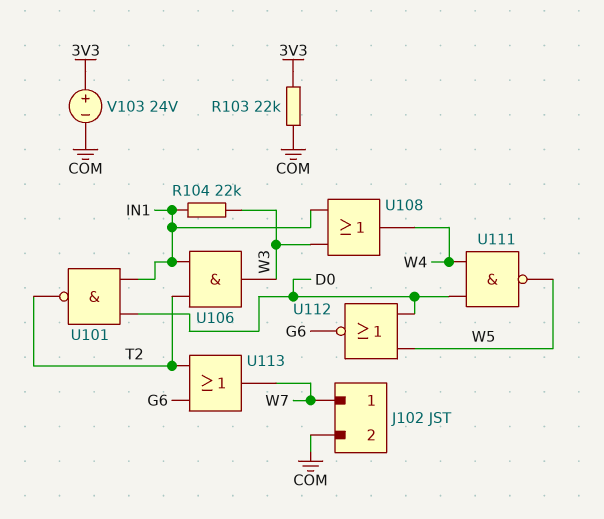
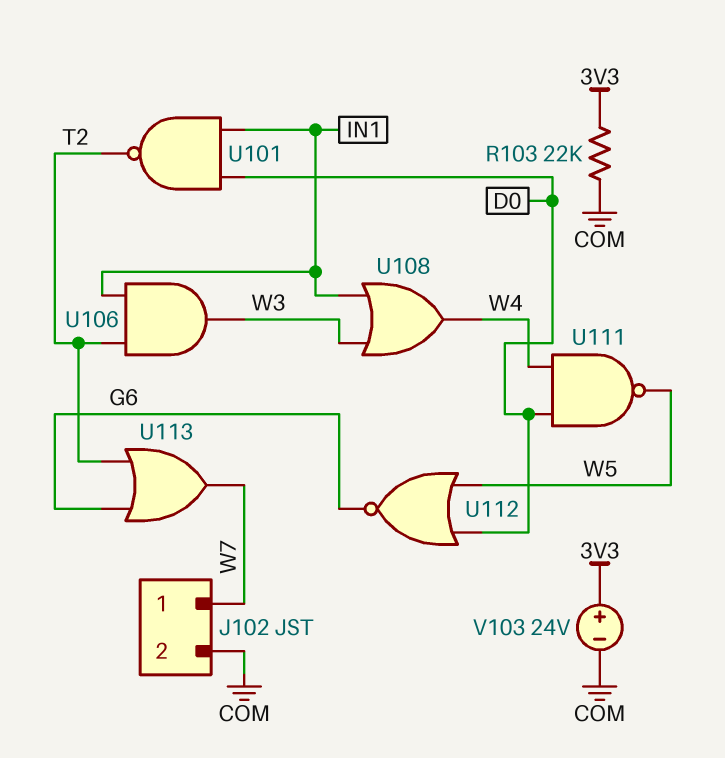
R104: 22k (IN1, W3) -> none

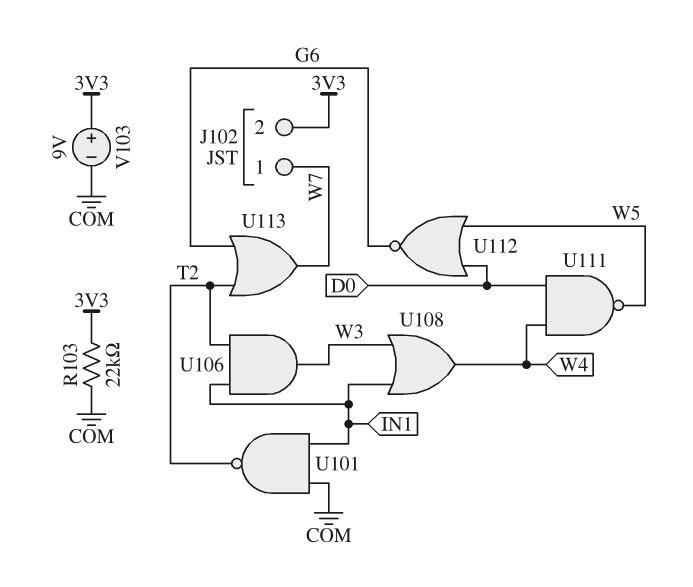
J102 pin 2: COM -> 3V3
U101: NAND (in D0, in IN1, out T2) -> NAND (in COM, in IN1, out T2)
V103: 24V (plus 3V3, minus COM) -> 9V (plus 3V3, minus COM)

